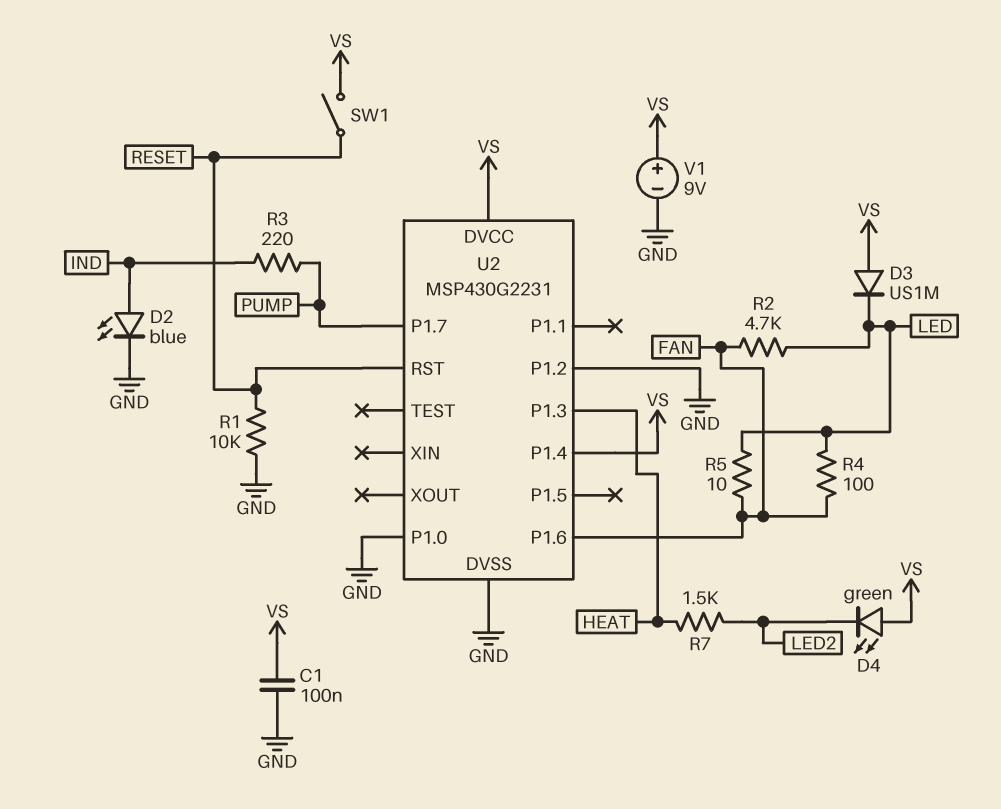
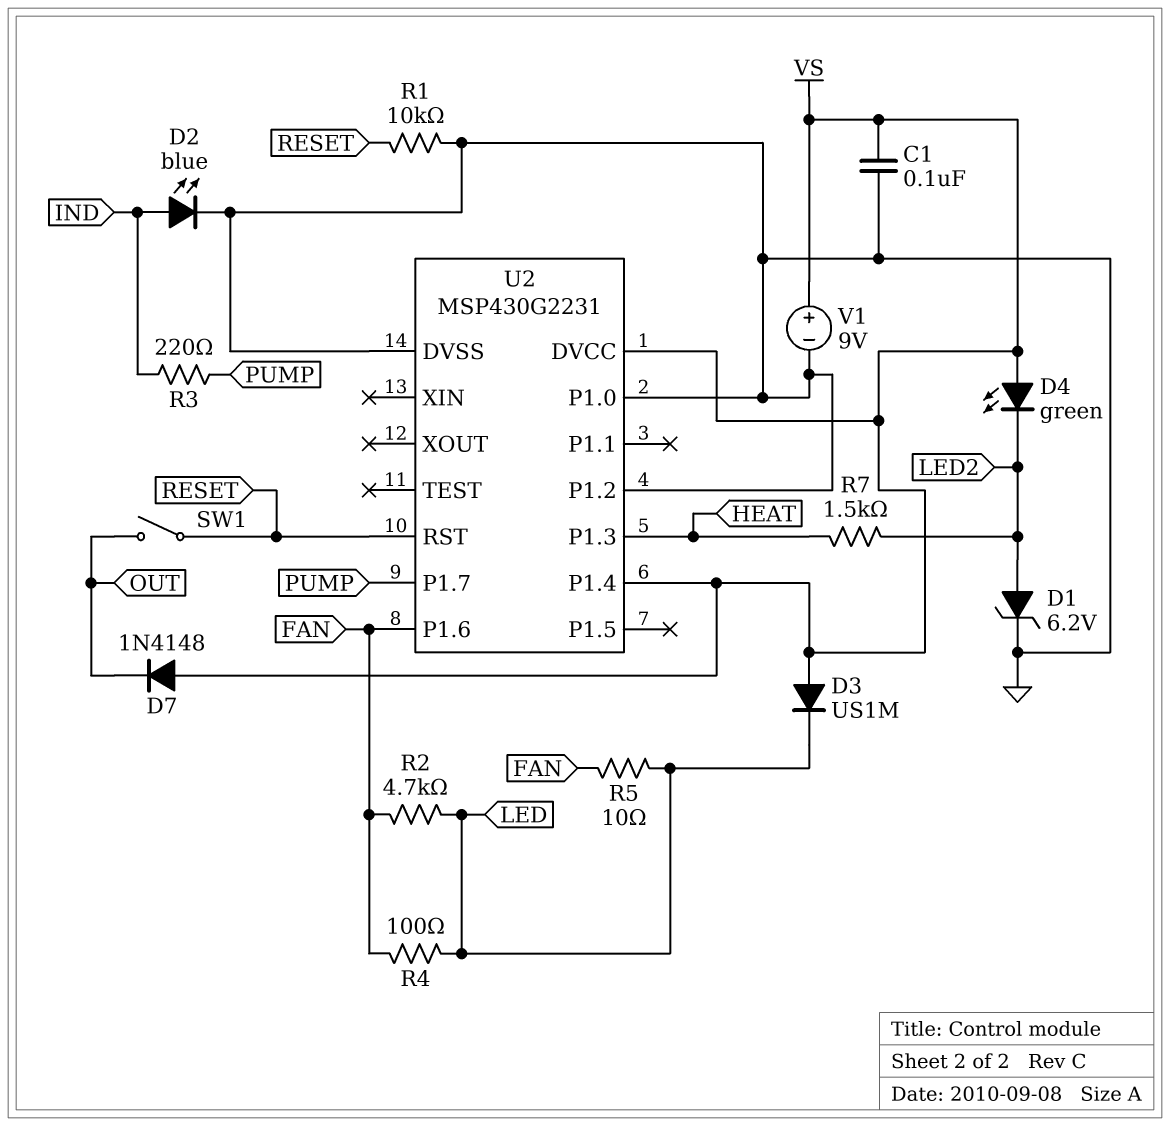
D1: none -> zener 6.2V (A LED2, K GND)
D7: none -> diode 1N4148 (A VS, K OUT)
SW1: switch (RESET, VS) -> switch (OUT, RESET)

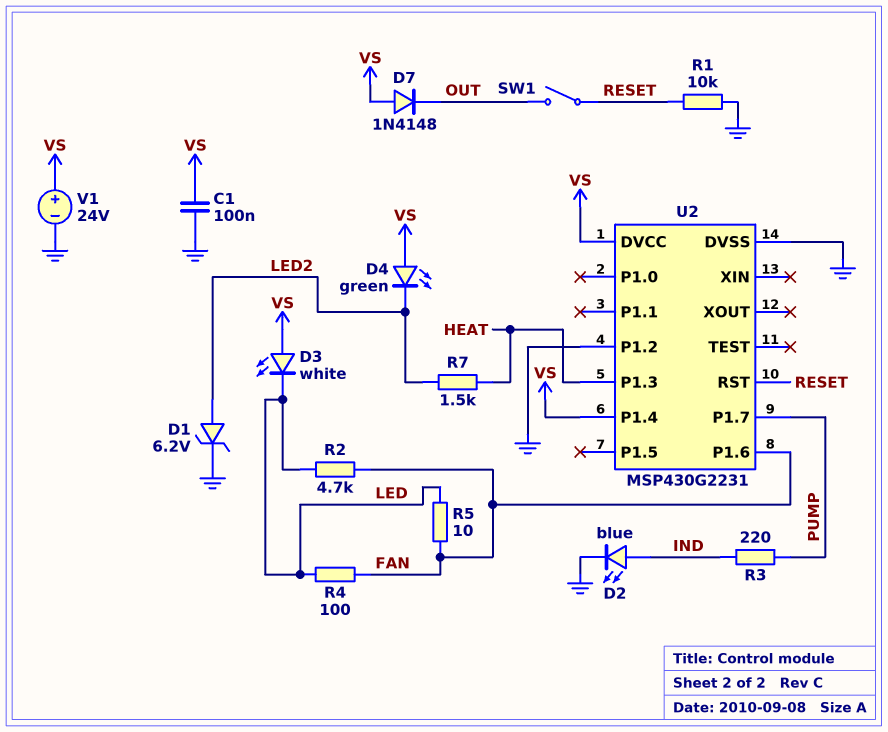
D3: diode US1M (A VS, K LED) -> LED white (A VS, K LED)
U2 pin P1.0: GND -> none
V1: 9V (plus VS, minus GND) -> 24V (plus VS, minus GND)

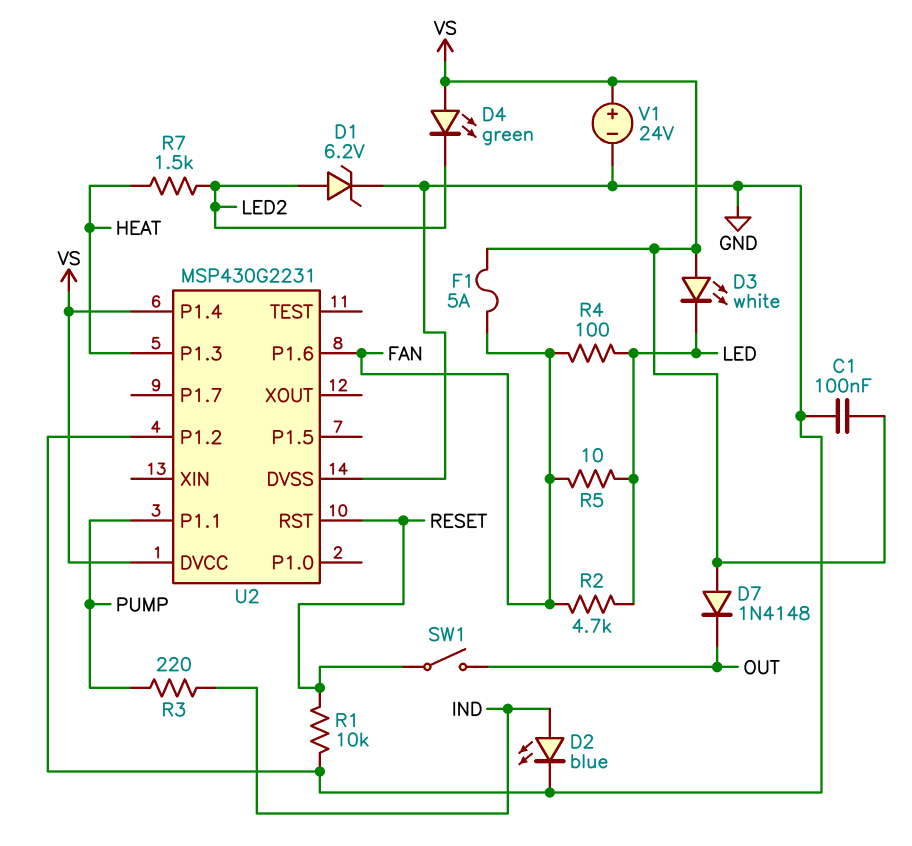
F1: none -> 5A (FAN, VS)
U2 pin P1.1: none -> PUMP
U2 pin P1.7: PUMP -> none

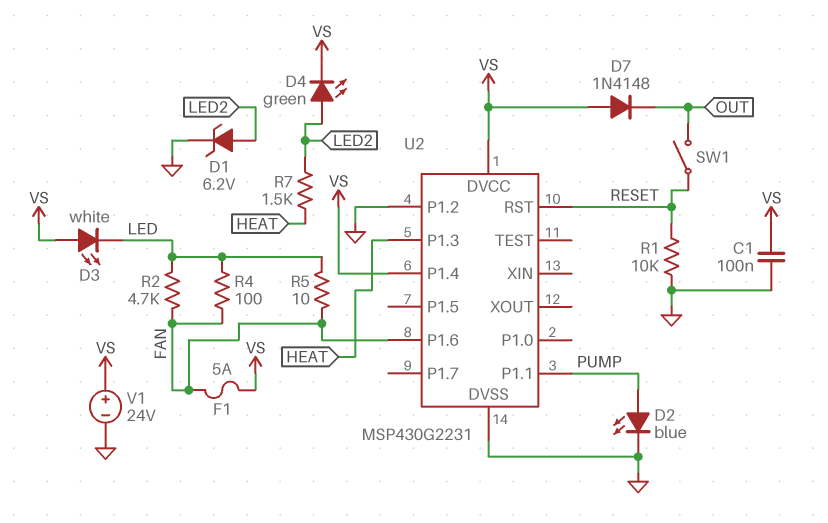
D2: LED blue (A IND, K GND) -> LED blue (A PUMP, K GND)
D4: LED green (A VS, K LED2) -> LED green (A LED2, K VS)
R3: 220 (IND, PUMP) -> none

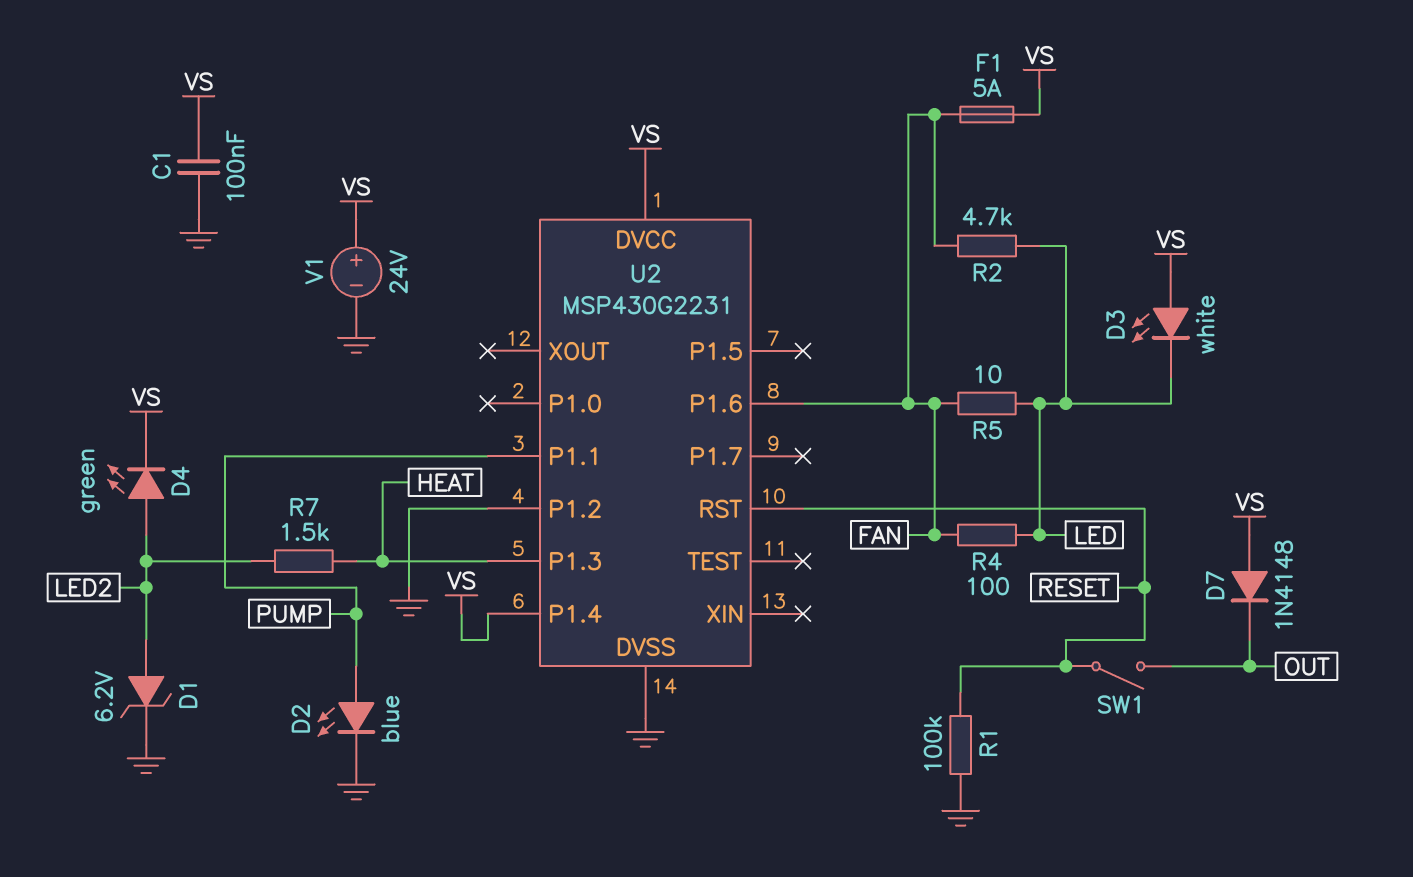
R1: 10k (GND, RESET) -> 100k (GND, RESET)

